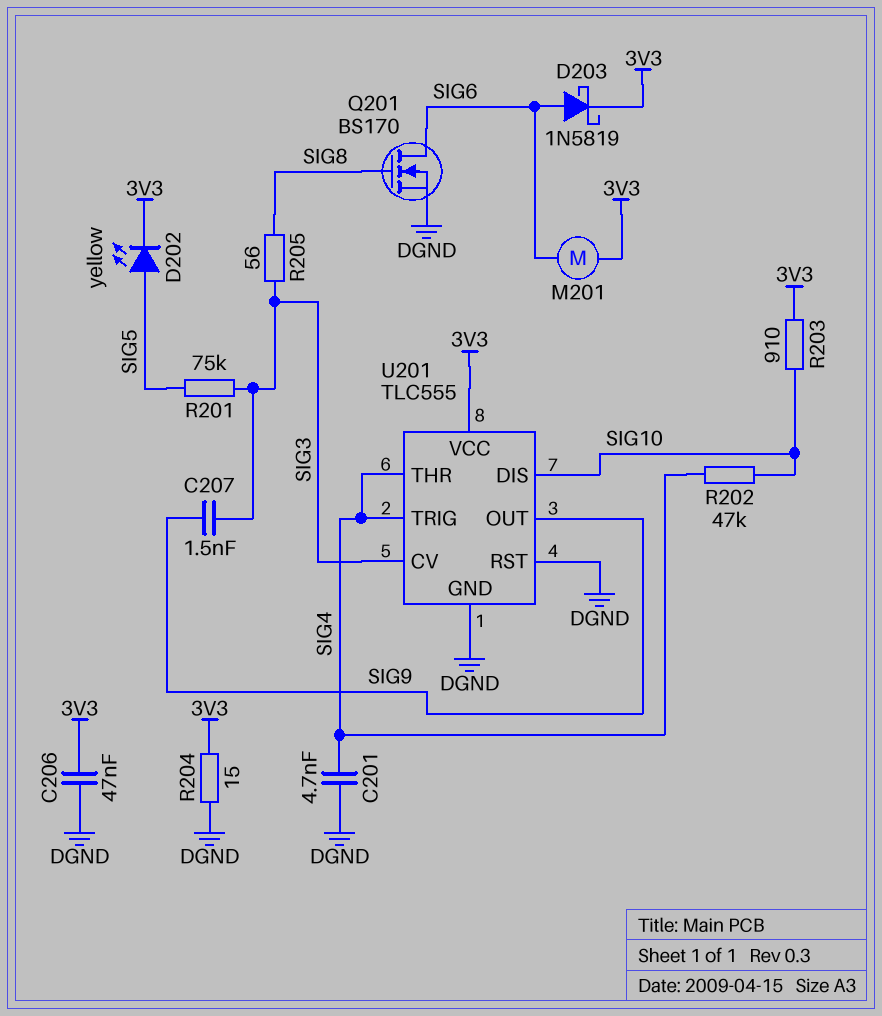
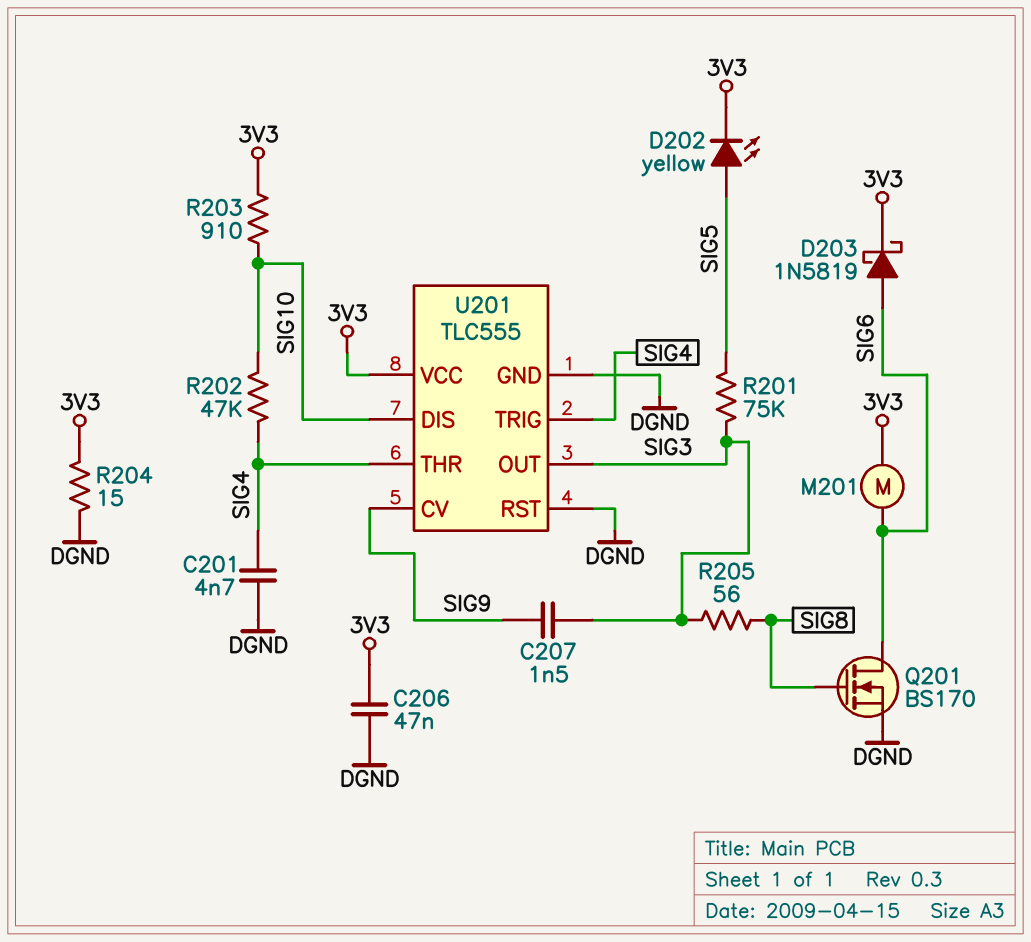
U201 pin CV: SIG3 -> SIG9
U201 pin OUT: SIG9 -> SIG3

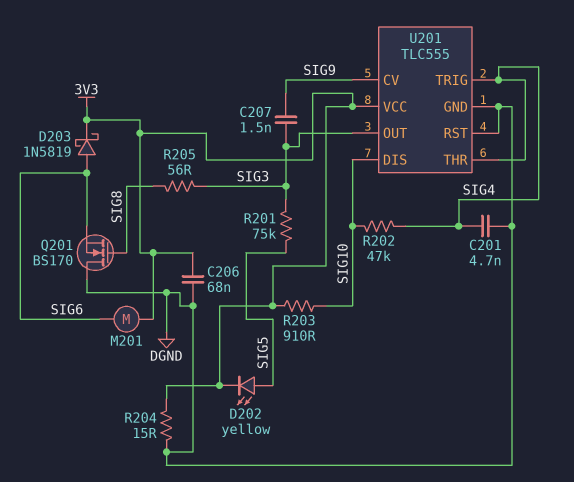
C206: 47nF (3V3, DGND) -> 68nF (3V3, DGND)
Q201: NMOS BS170 (G SIG8, D SIG6, S DGND) -> NMOS BS170 (G SIG8, D DGND, S SIG6)

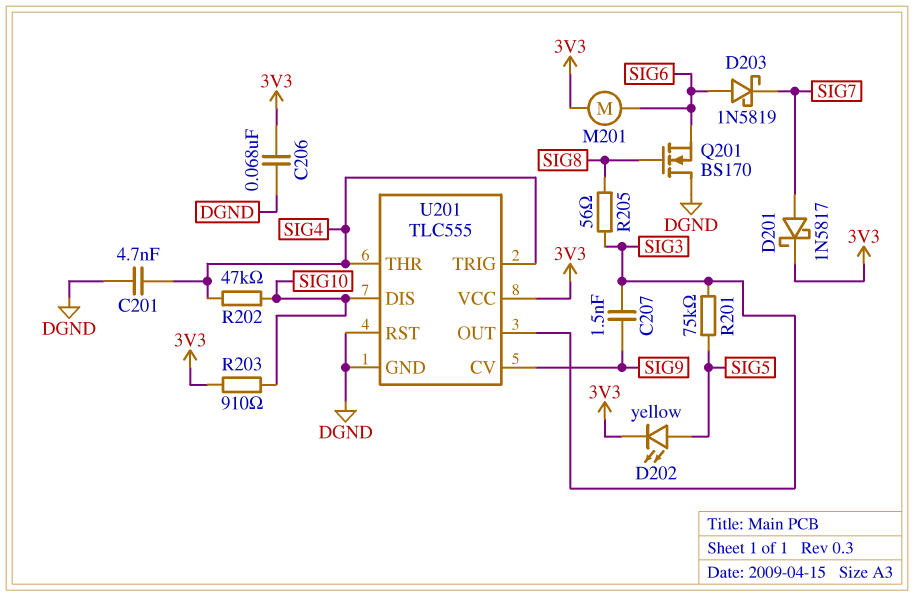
D201: none -> schottky 1N5817 (A SIG7, K 3V3)
D203: schottky 1N5819 (A SIG6, K 3V3) -> schottky 1N5819 (A SIG6, K SIG7)
R204: 15 (3V3, DGND) -> none

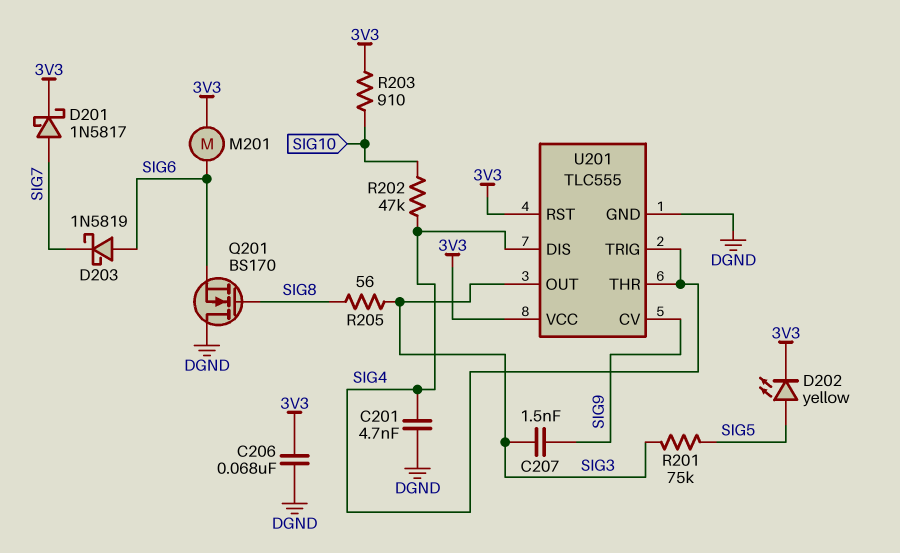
U201 pin DIS: SIG10 -> SIG4
U201 pin RST: DGND -> 3V3

